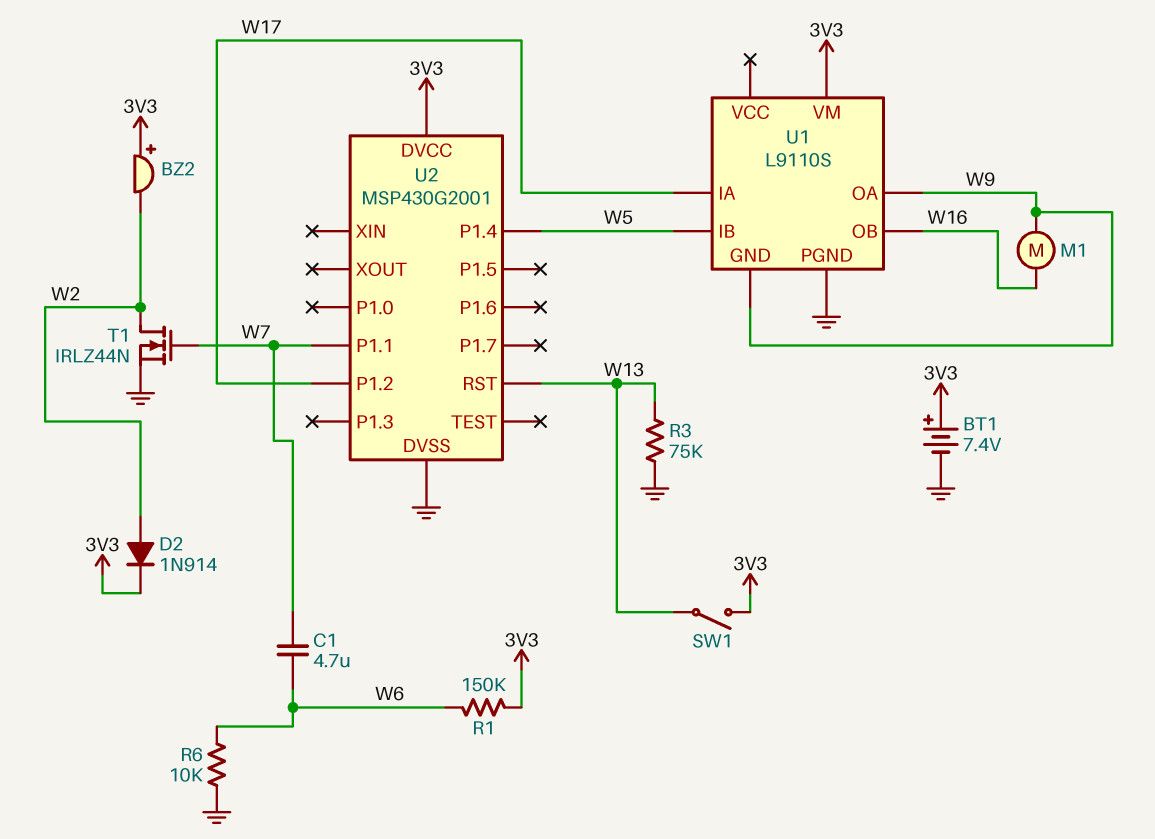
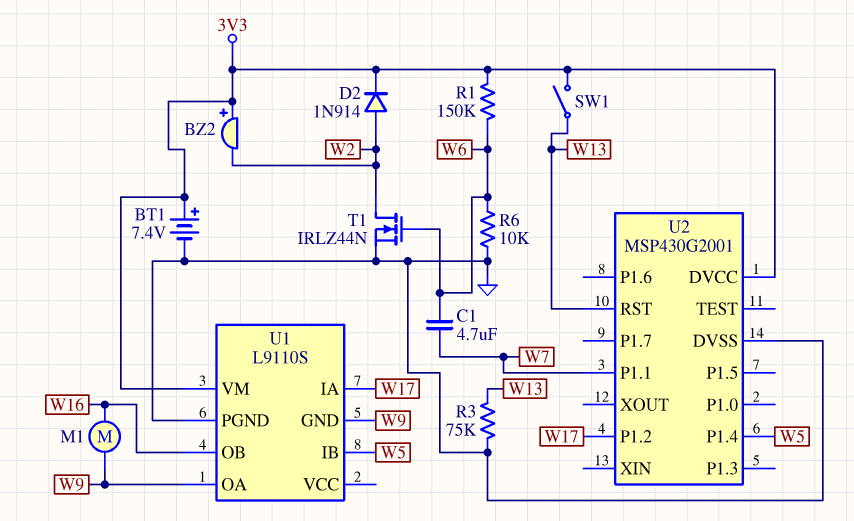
T1: NMOS IRLZ44N (G W7, D W2, S GND) -> NMOS IRLZ44N (G W6, D W2, S GND)

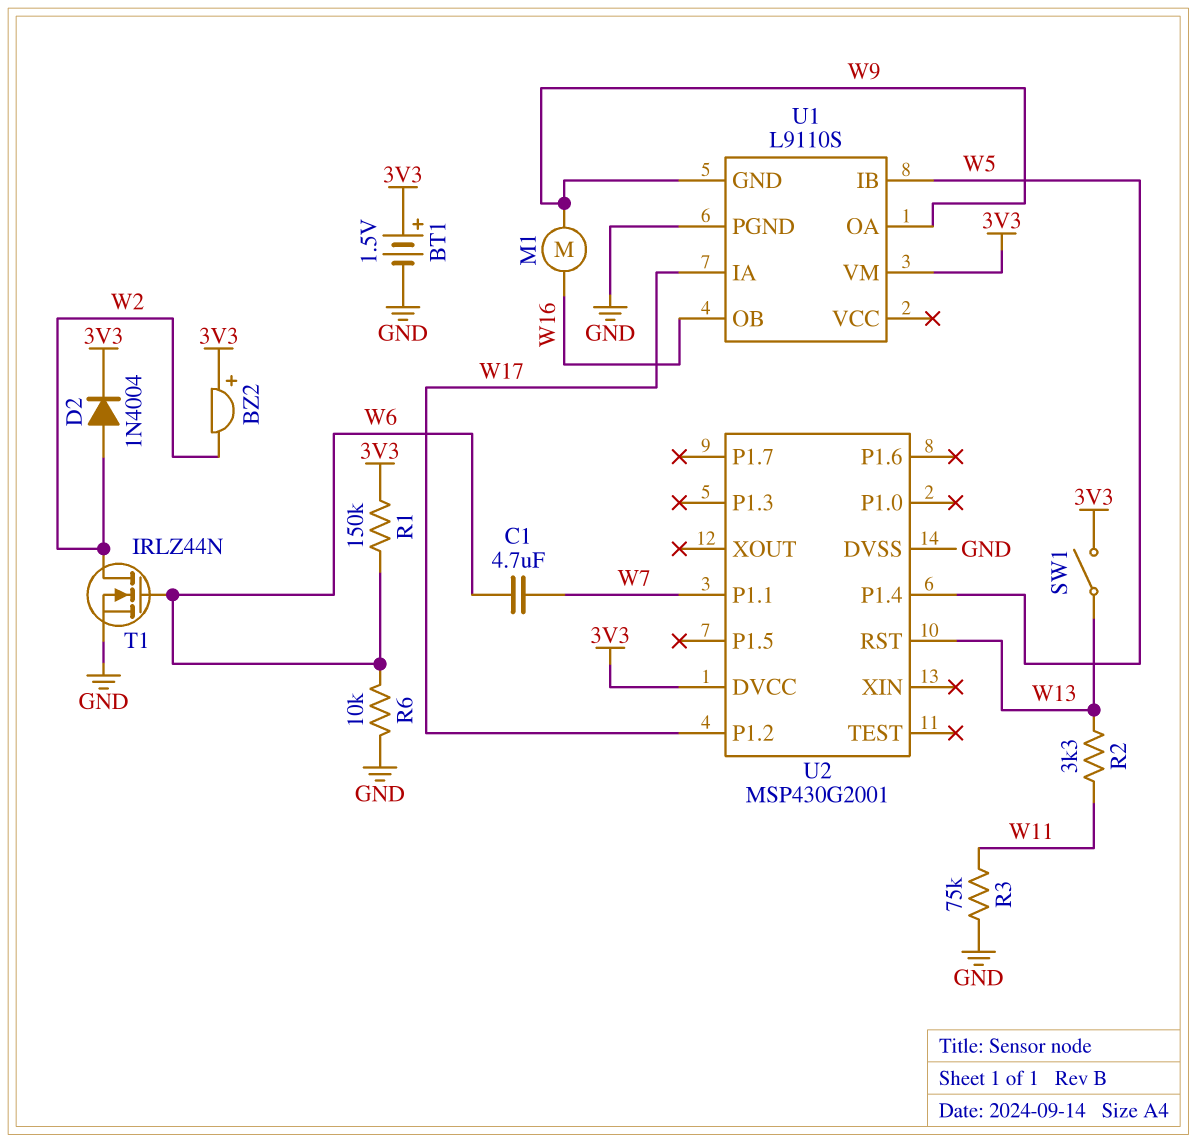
BT1: 7.4V (plus 3V3, minus GND) -> 1.5V (plus 3V3, minus GND)
D2: diode 1N914 (A W2, K 3V3) -> diode 1N4004 (A W2, K 3V3)
R2: none -> 3.3k (W11, W13)
R3: 75k (GND, W13) -> 75k (GND, W11)

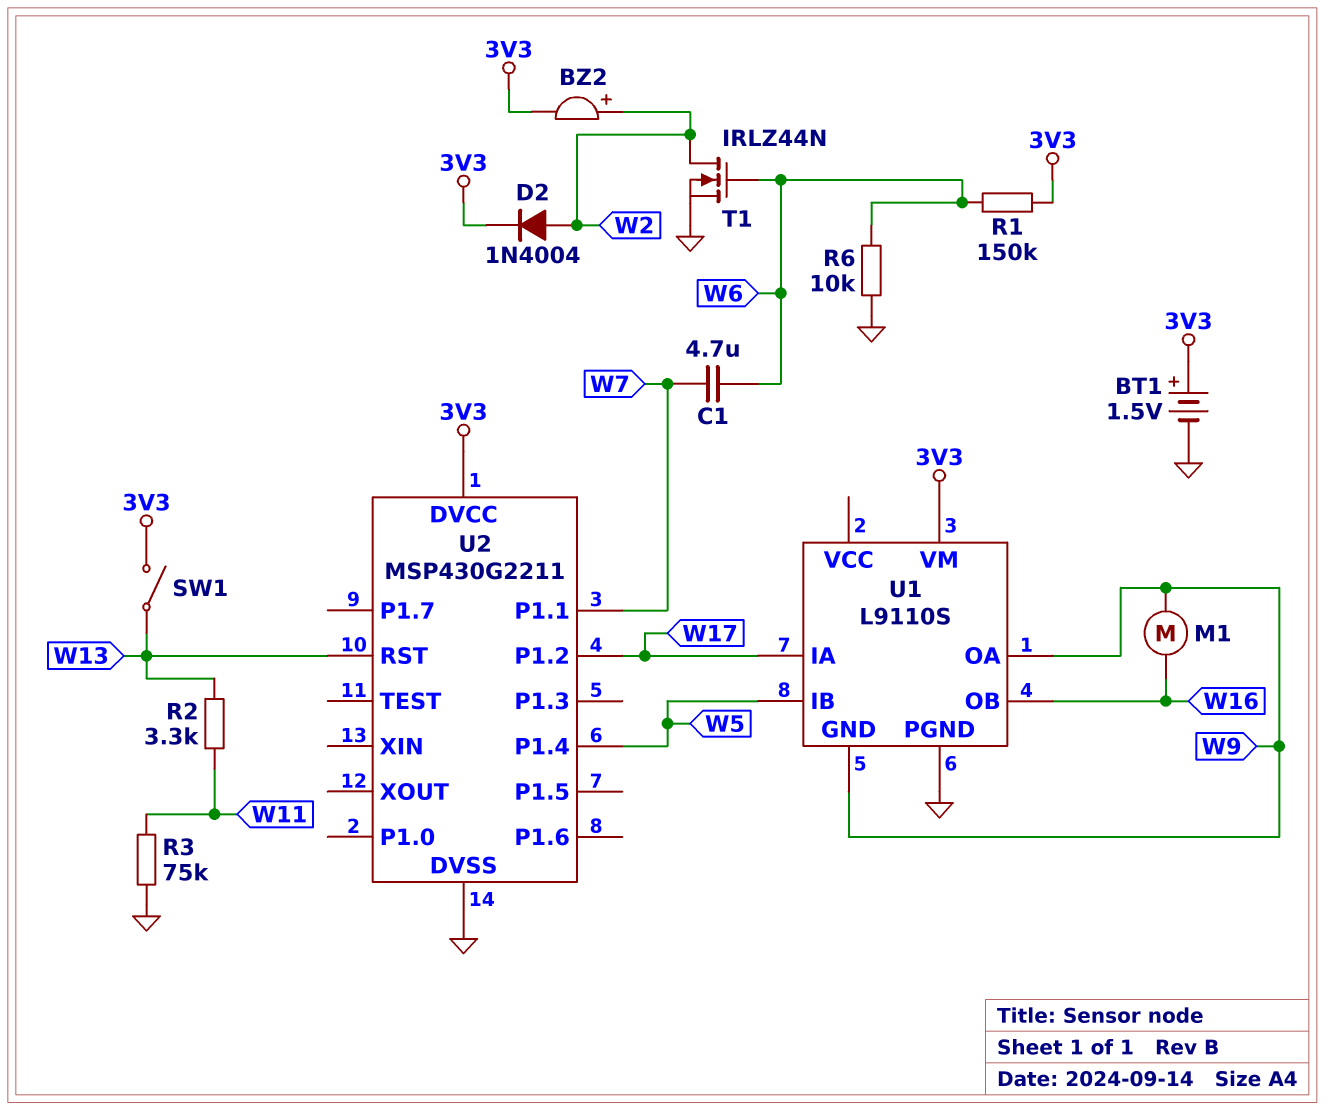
BZ2: buzzer (plus 3V3, minus W2) -> buzzer (plus W2, minus 3V3)
U2: MSP430G2001 -> MSP430G2211

